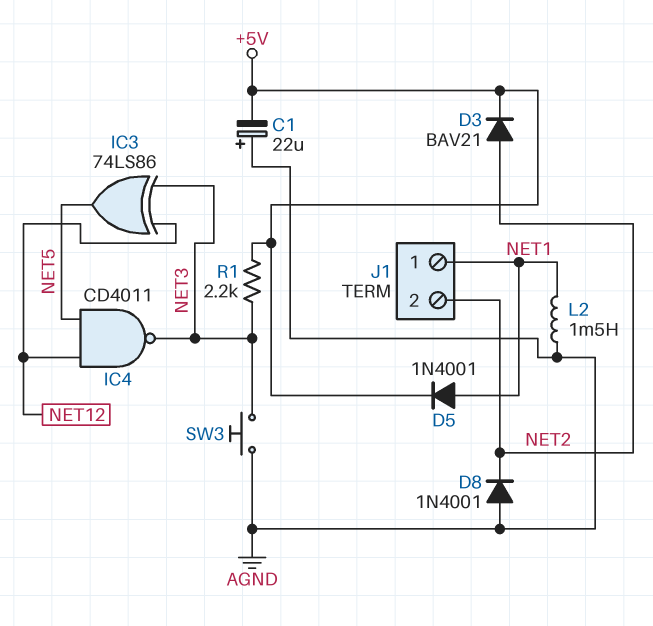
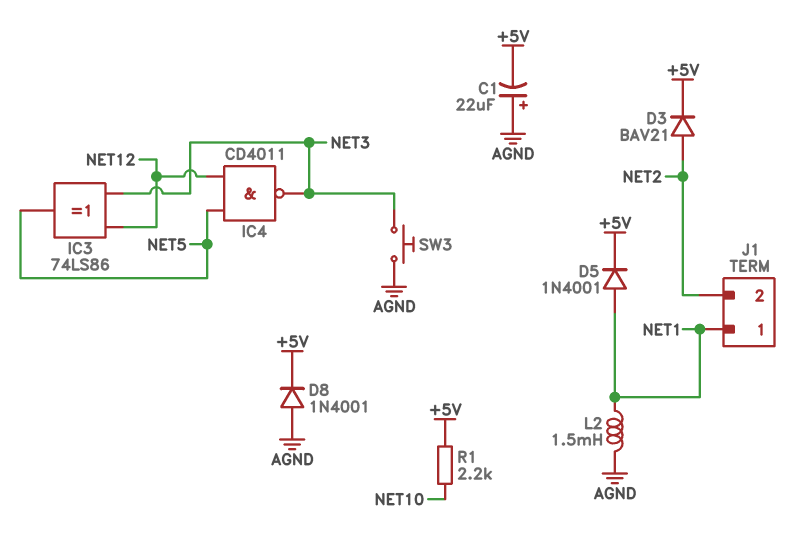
D8: diode 1N4001 (A AGND, K NET2) -> diode 1N4001 (A AGND, K +5V)
R1: 2.2k (+5V, NET3) -> 2.2k (+5V, NET10)

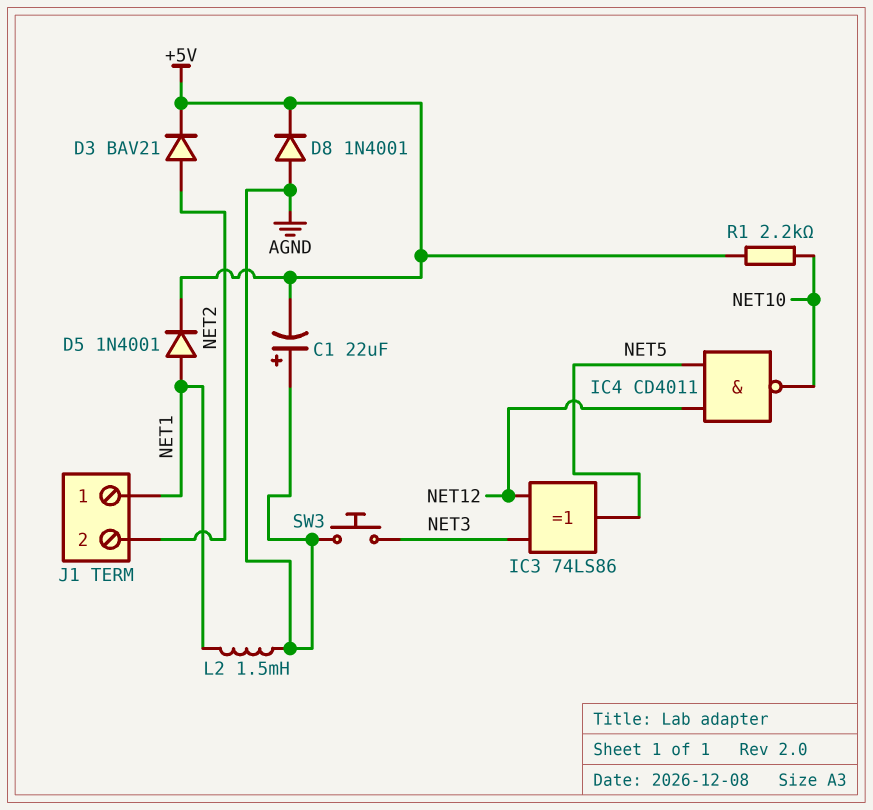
IC4: NAND CD4011 (in NET5, in NET12, out NET3) -> NAND CD4011 (in NET5, in NET12, out NET10)

